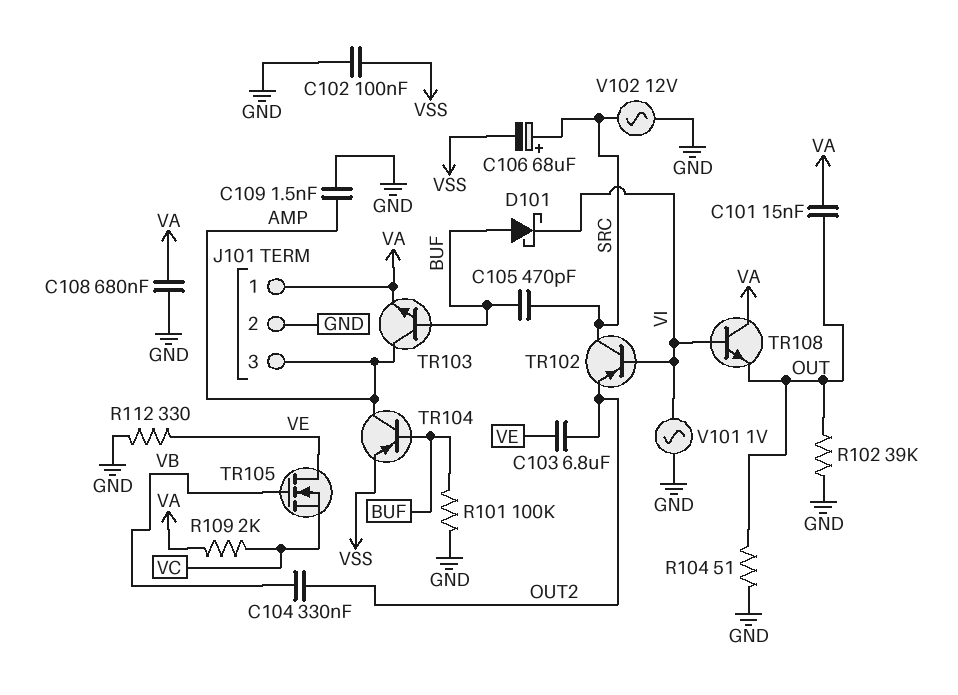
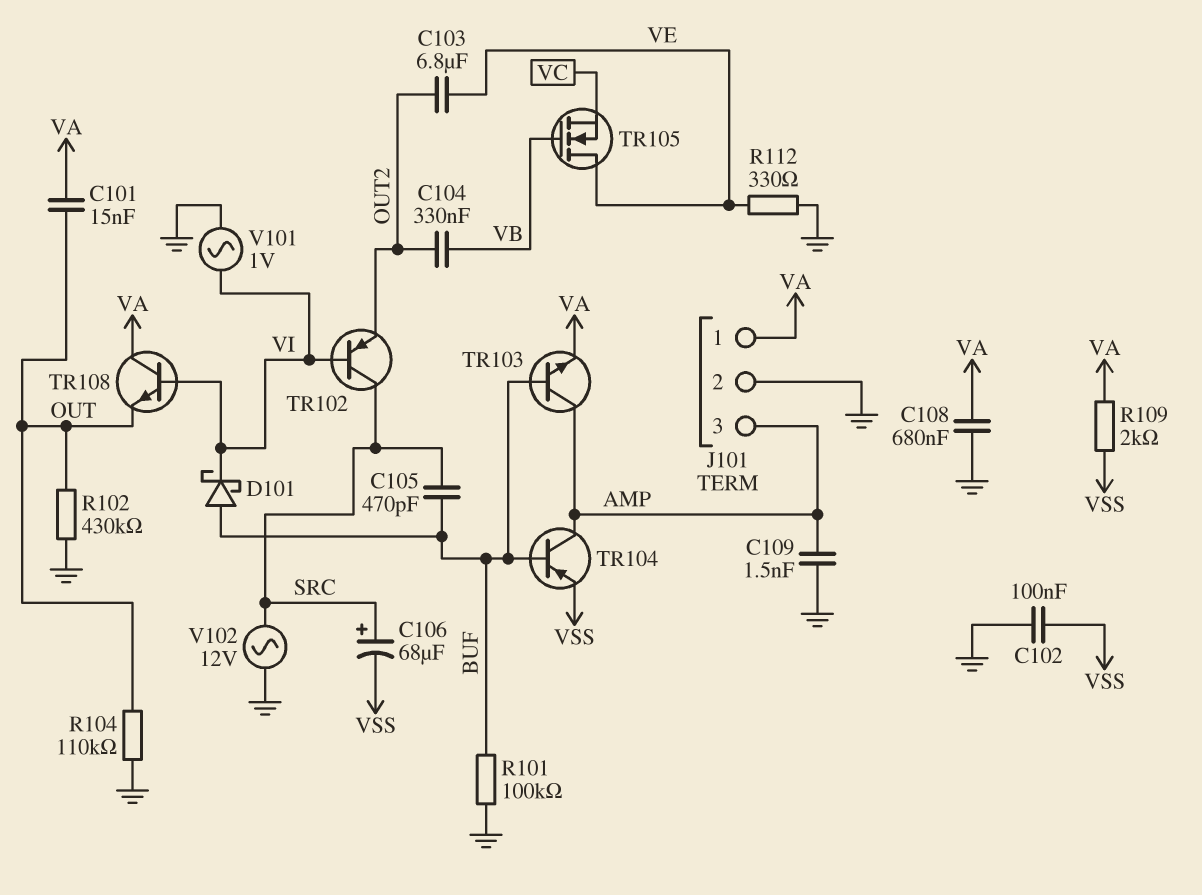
R102: 39k (GND, OUT) -> 430k (GND, OUT)
R104: 51 (GND, OUT) -> 110k (GND, OUT)
R109: 2k (VA, VC) -> 2k (VA, VSS)

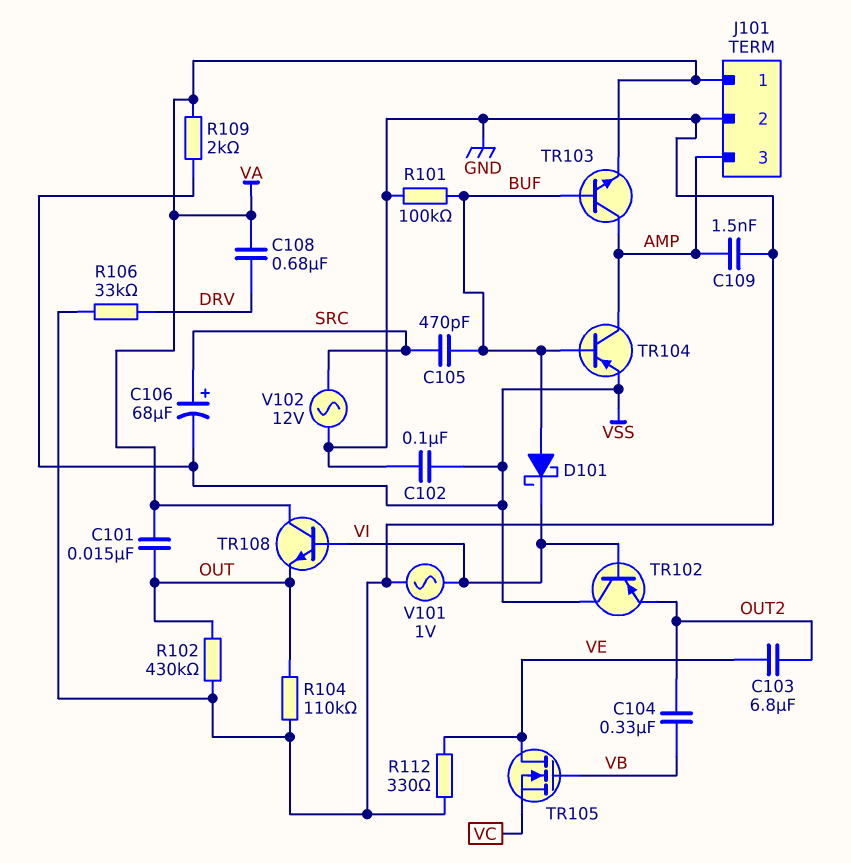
C108: 680nF (GND, VA) -> 680nF (DRV, VA)
R106: none -> 33k (DRV, GND)
TR102: PNP (B VI, C SRC, E OUT2) -> PNP (B VI, C VSS, E OUT2)

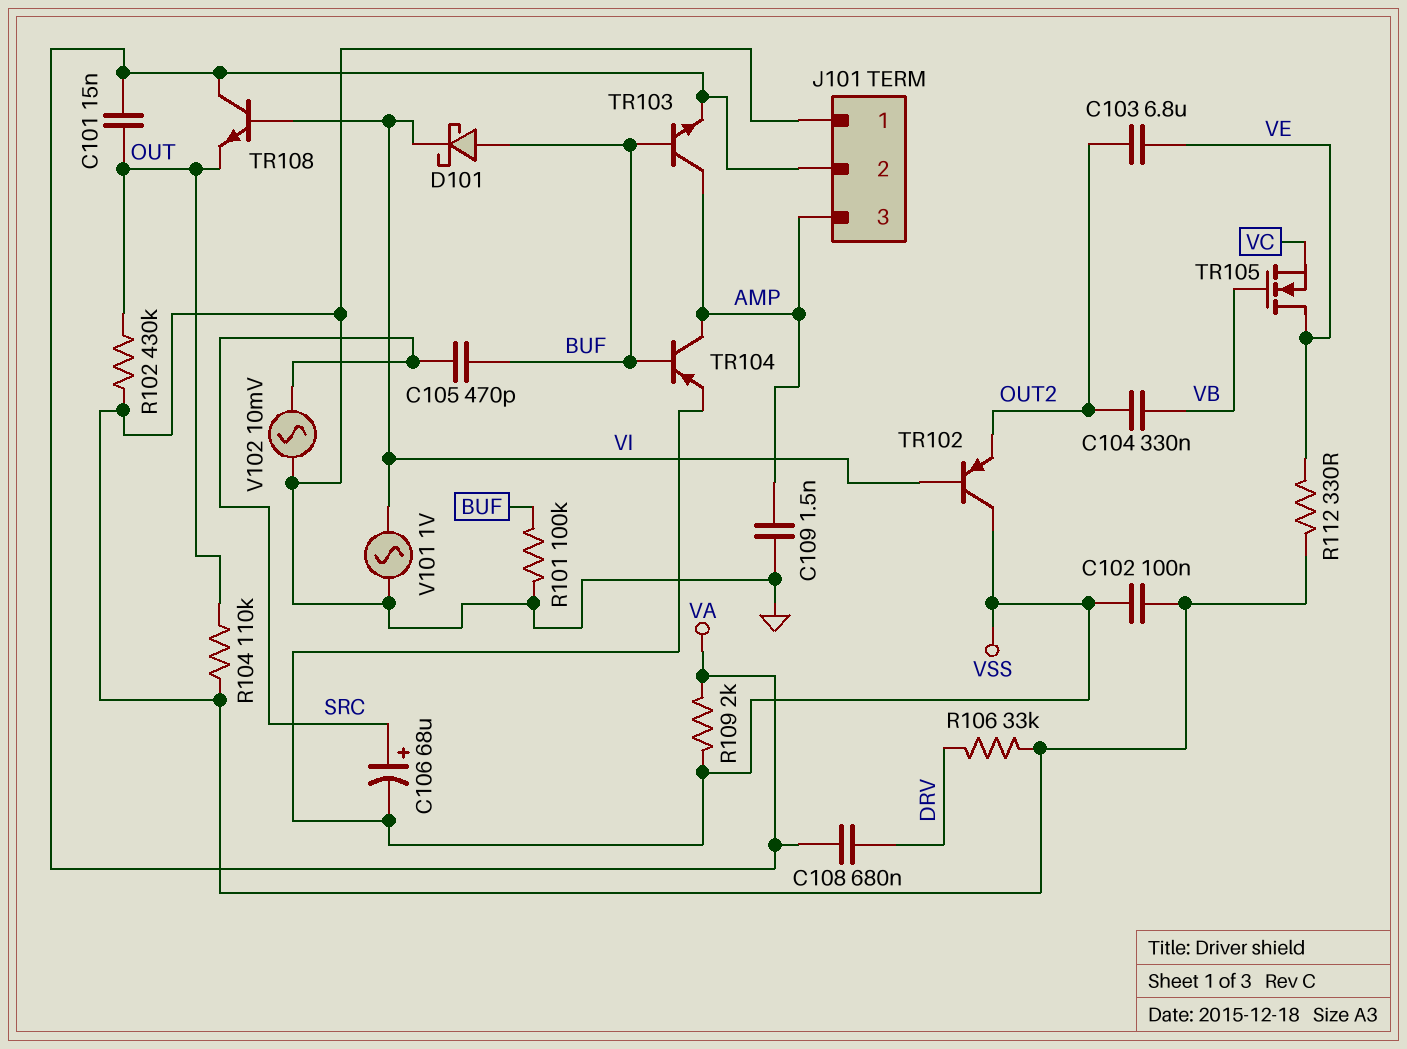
J101 pin 1: VA -> GND
J101 pin 2: GND -> VA
V102: AC 12V (GND, SRC) -> AC 10mV (GND, SRC)

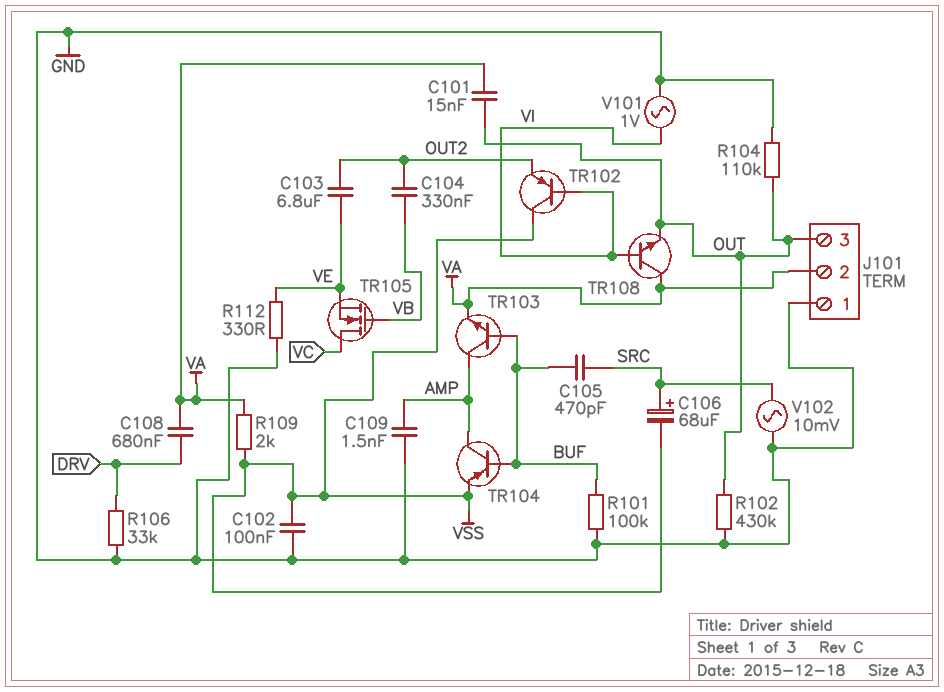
D101: schottky (A BUF, K VI) -> none
J101 pin 3: AMP -> OUT
TR105: NMOS (G VB, D VE, S VC) -> NMOS (G VB, D VC, S VE)

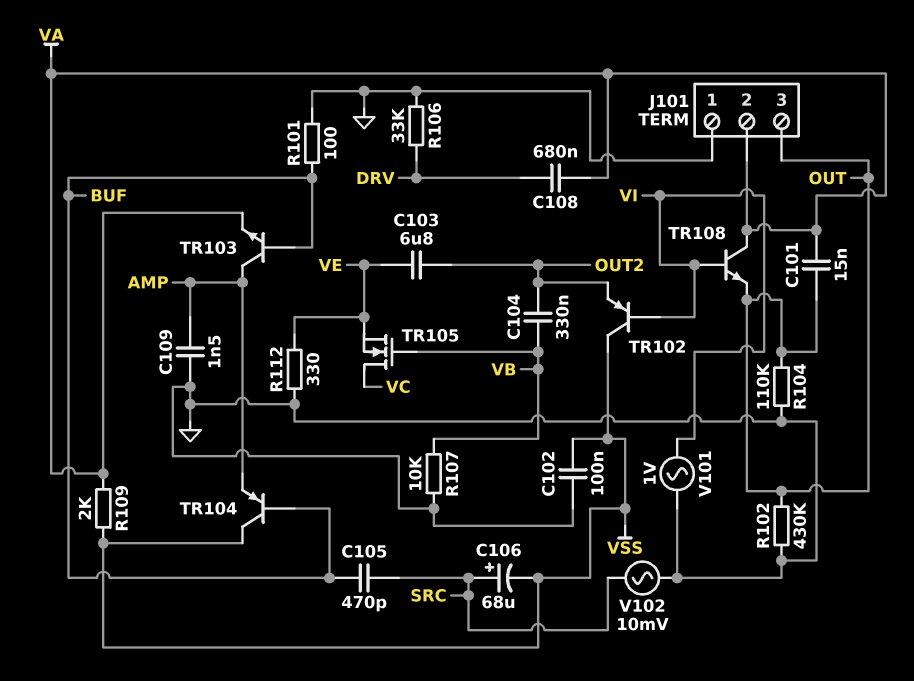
R101: 100k (BUF, GND) -> 100 (BUF, GND)
R107: none -> 10k (GND, VB)
TR104: PNP (B BUF, C AMP, E VSS) -> PNP (B BUF, C VSS, E AMP)

